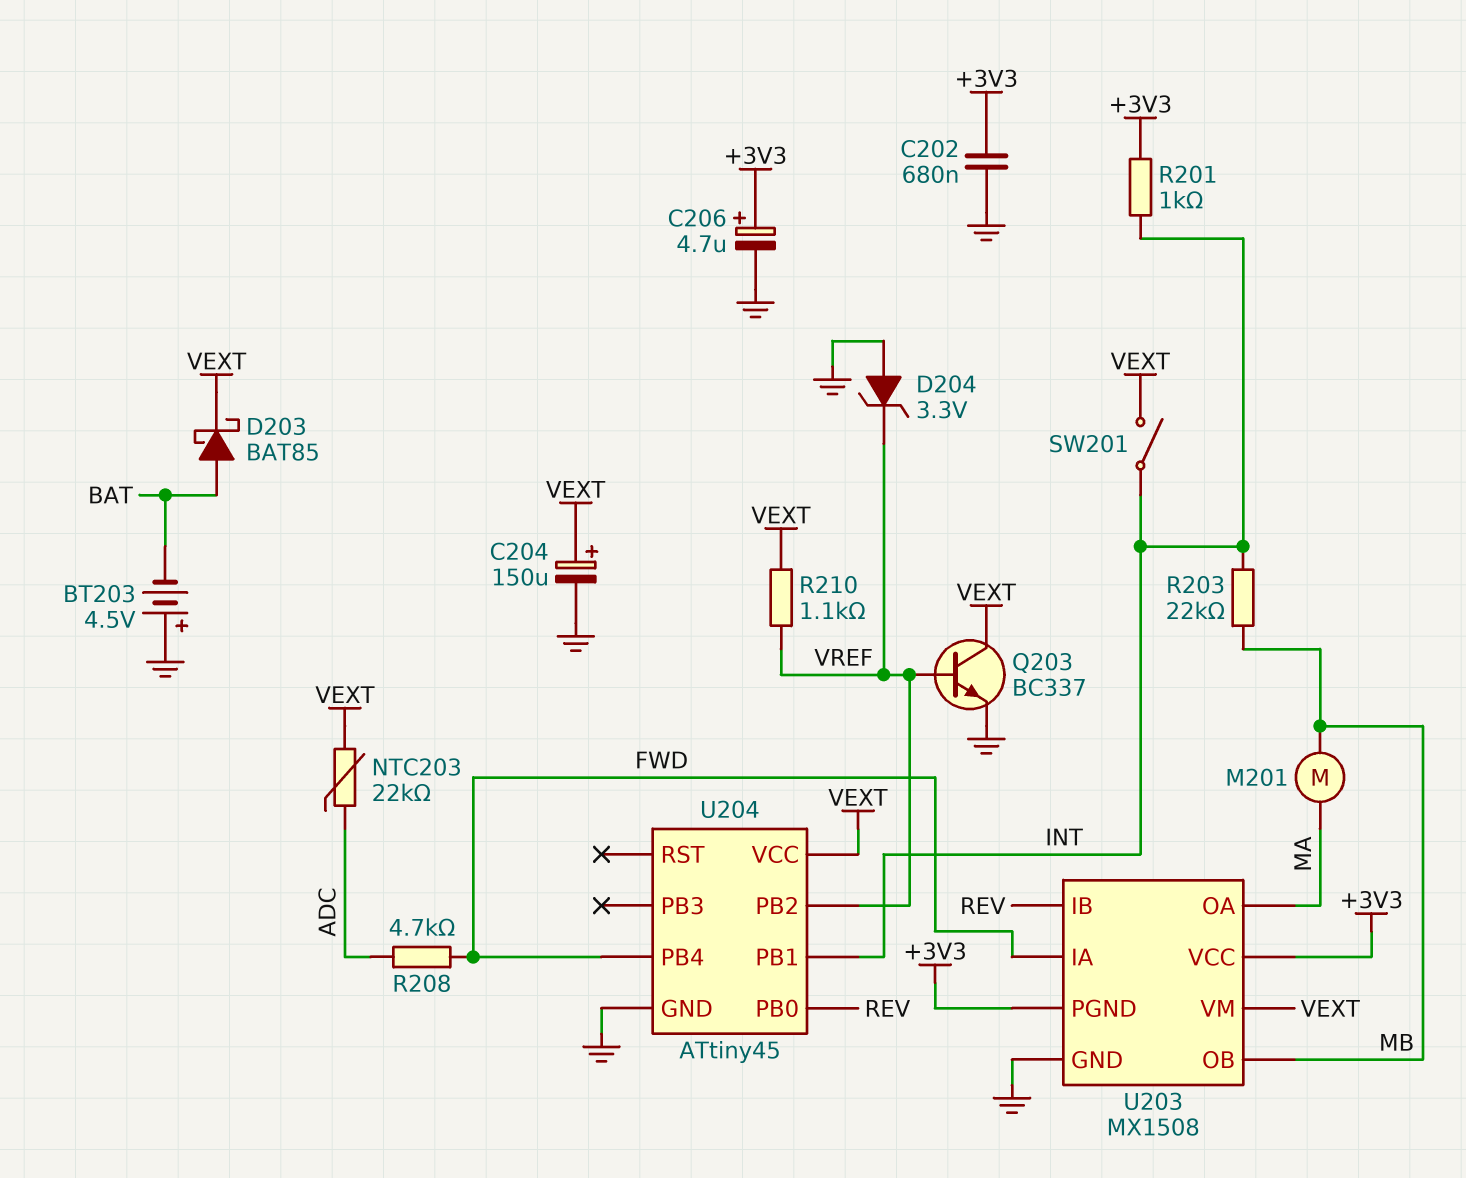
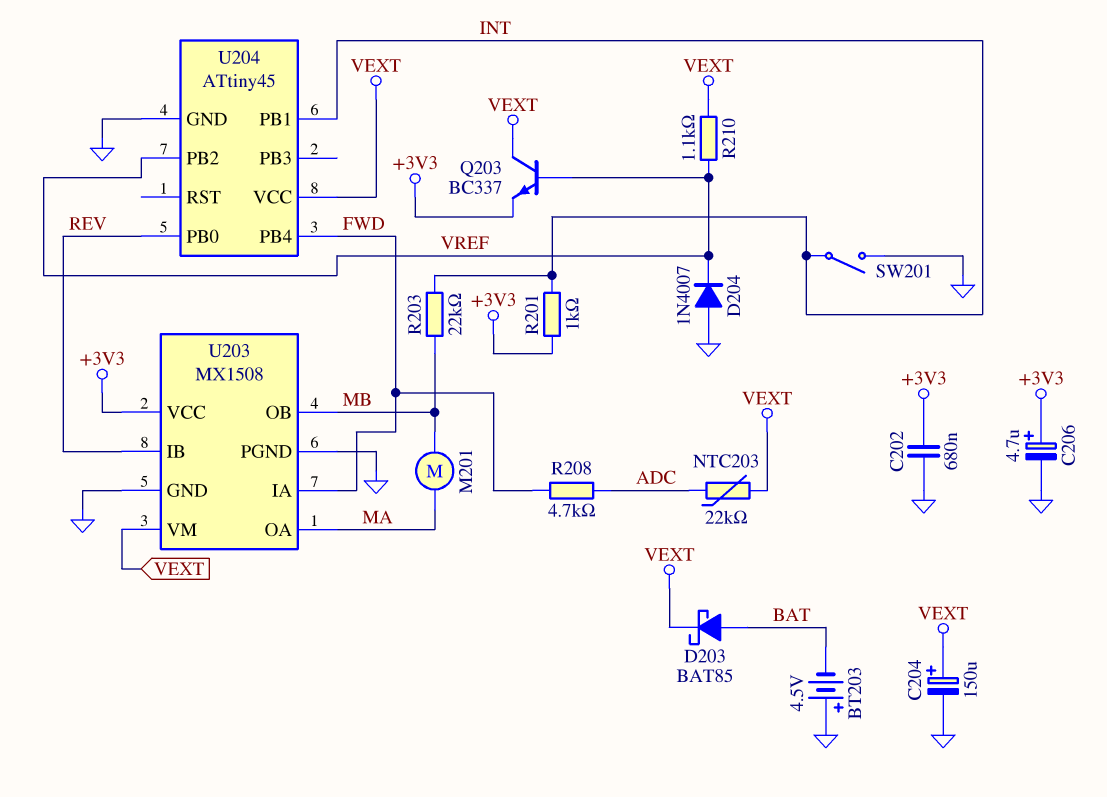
D204: zener 3.3V (A GND, K VREF) -> diode 1N4007 (A GND, K VREF)
Q203: NPN BC337 (B VREF, C VEXT, E GND) -> NPN BC337 (B VREF, C VEXT, E +3V3)
SW201: switch (INT, VEXT) -> switch (GND, INT)
U203 pin PGND: +3V3 -> GND

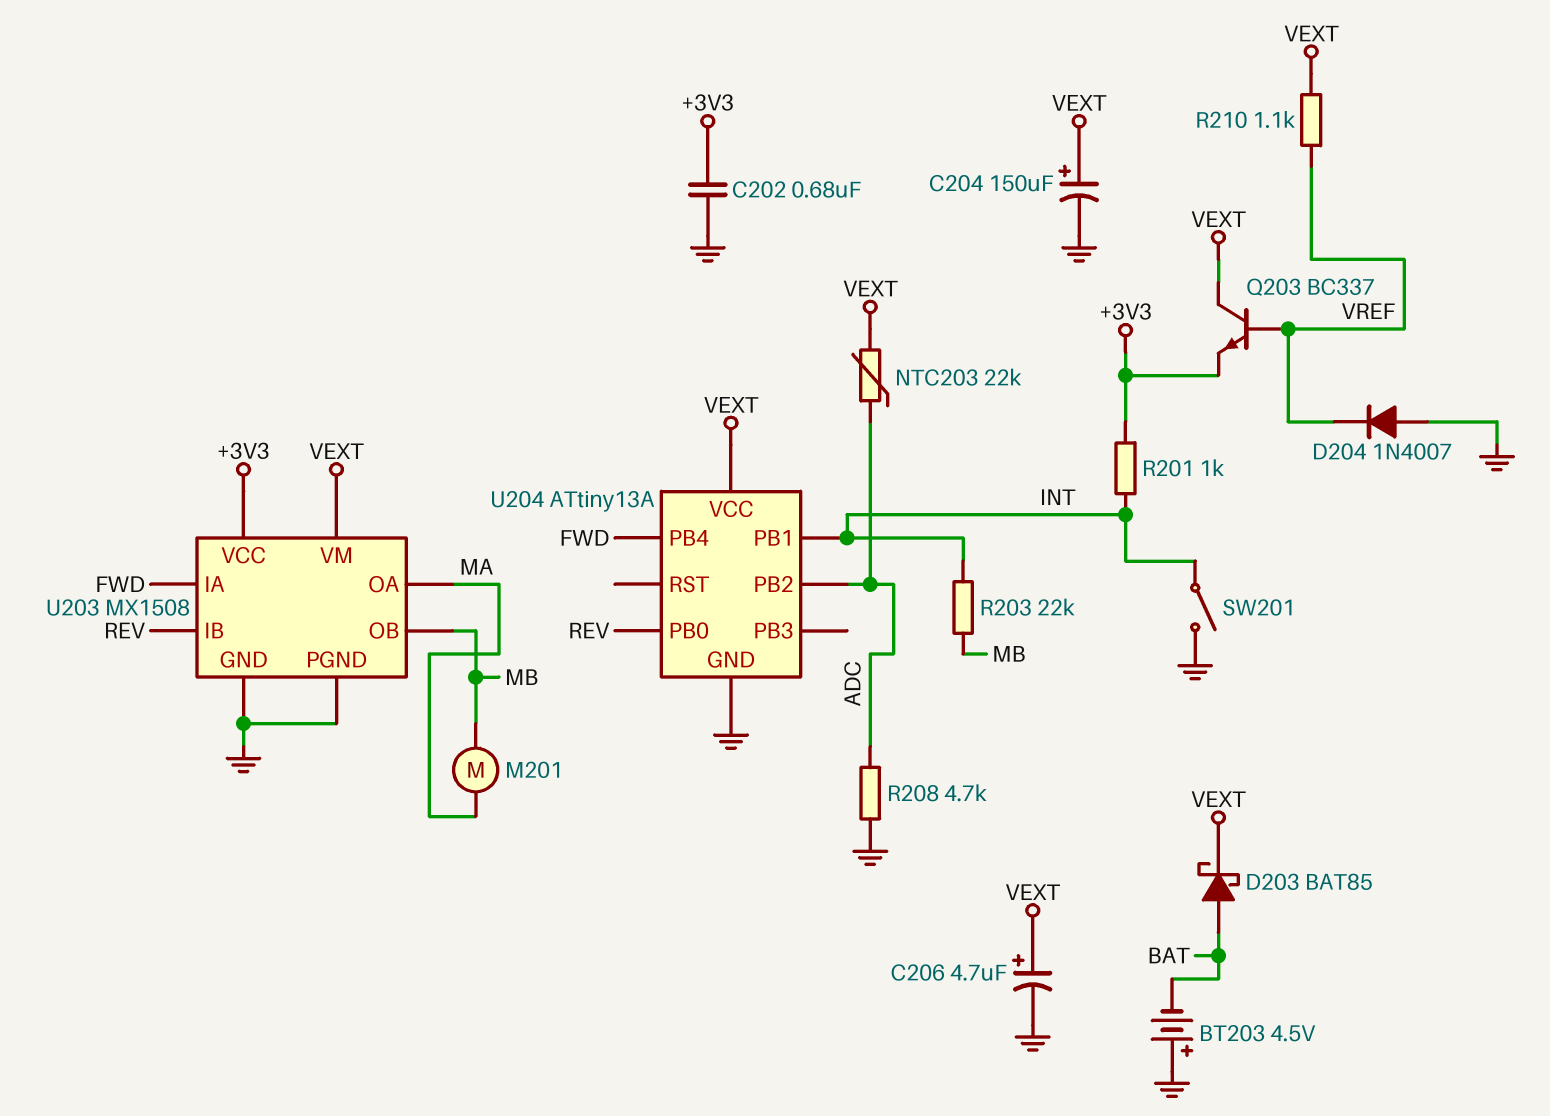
C206: 4.7uF (plus +3V3, minus GND) -> 4.7uF (plus VEXT, minus GND)
R208: 4.7k (ADC, FWD) -> 4.7k (ADC, GND)
U204: ATtiny45 -> ATtiny13A
U204 pin PB2: VREF -> ADC

